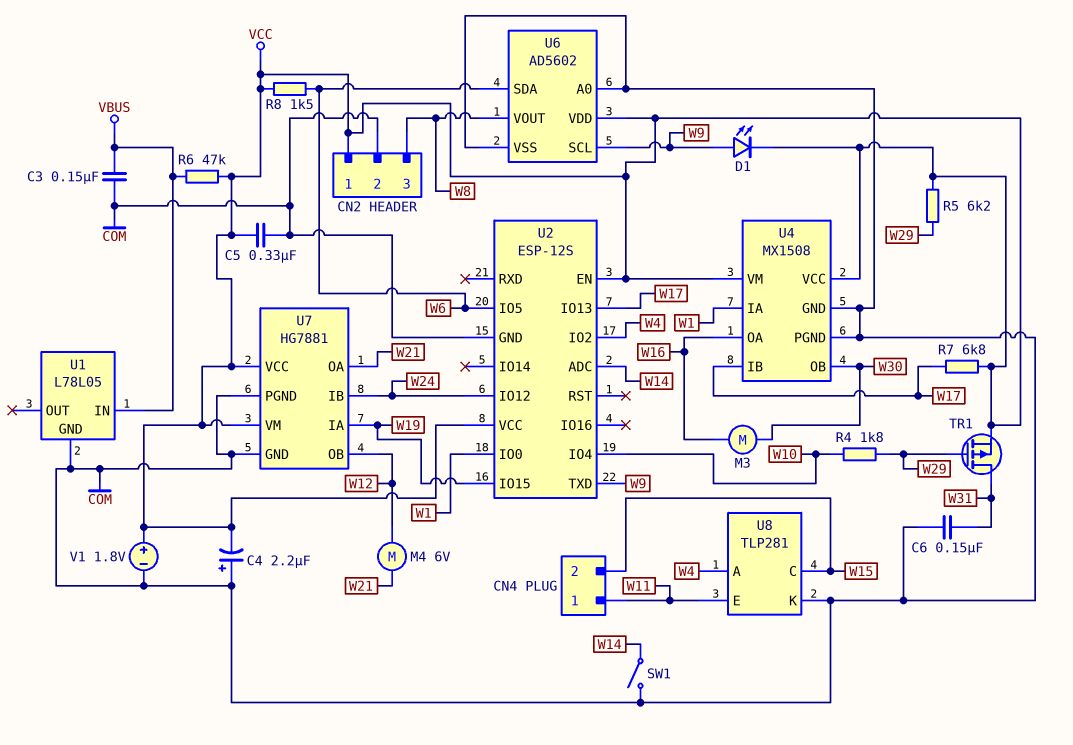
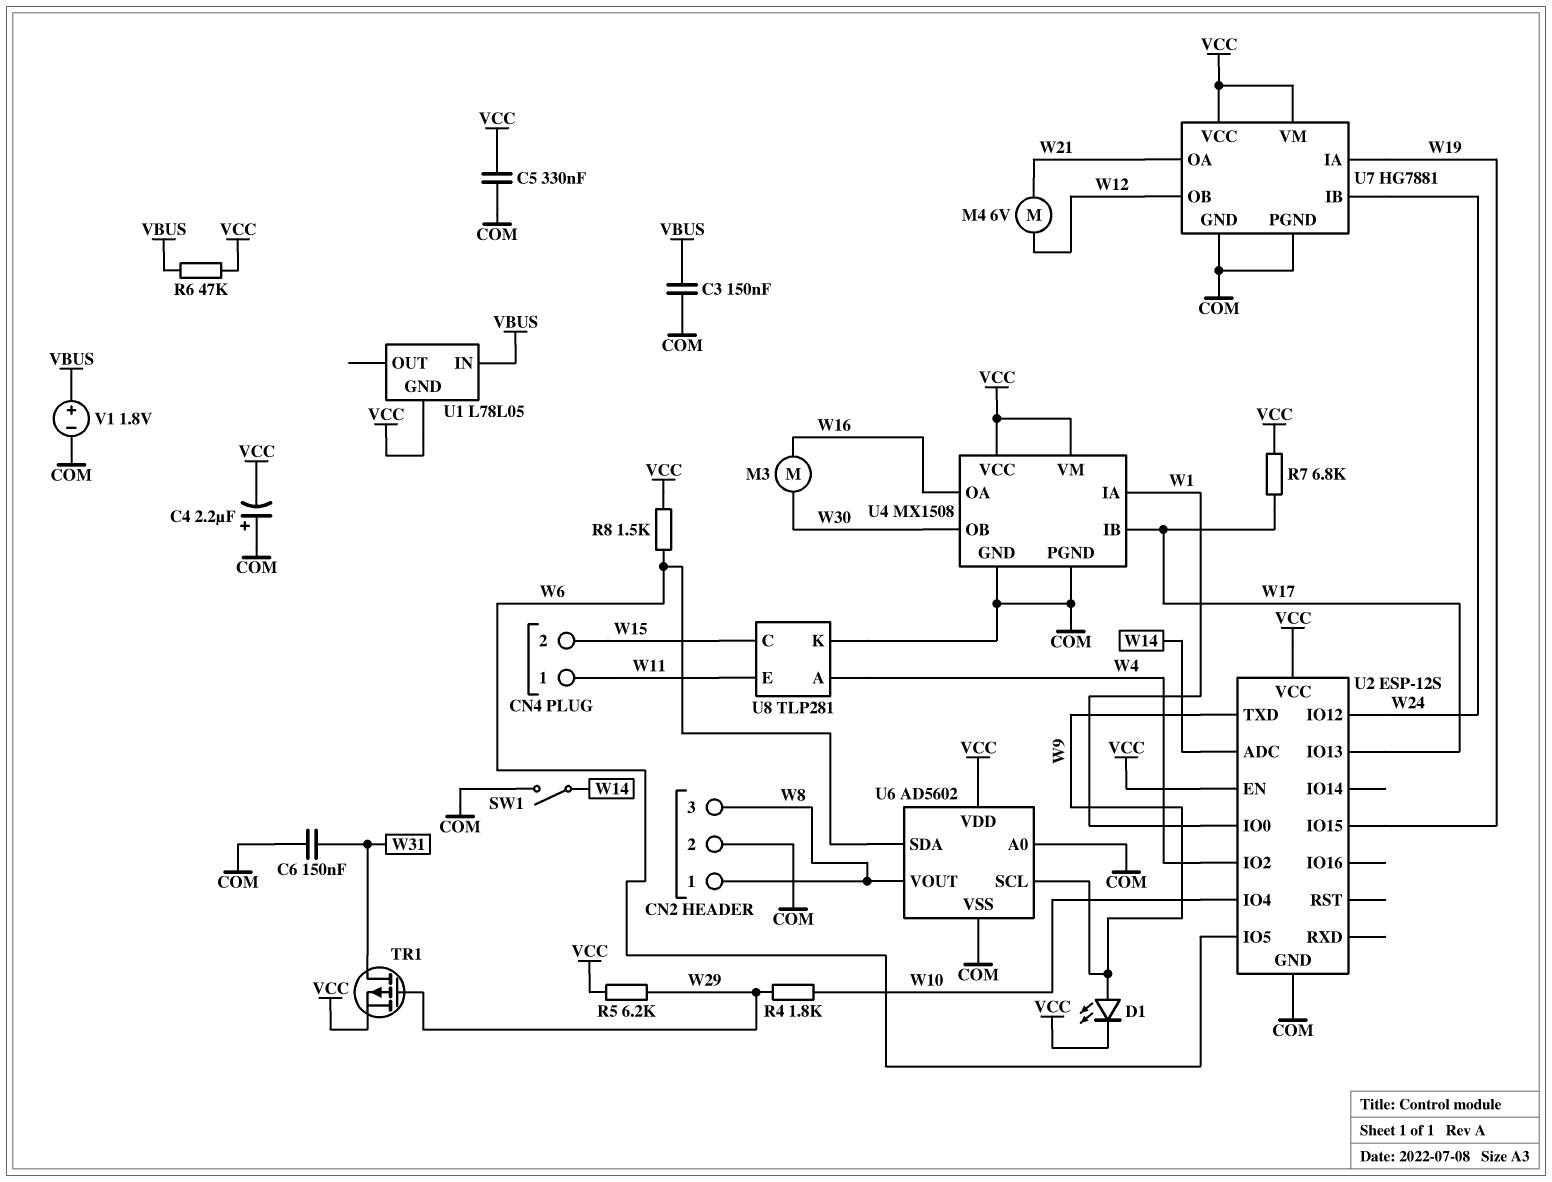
CN2 pin 1: VCC -> W8
U1 pin GND: COM -> VCC
V1: 1.8V (plus VCC, minus COM) -> 1.8V (plus VBUS, minus COM)

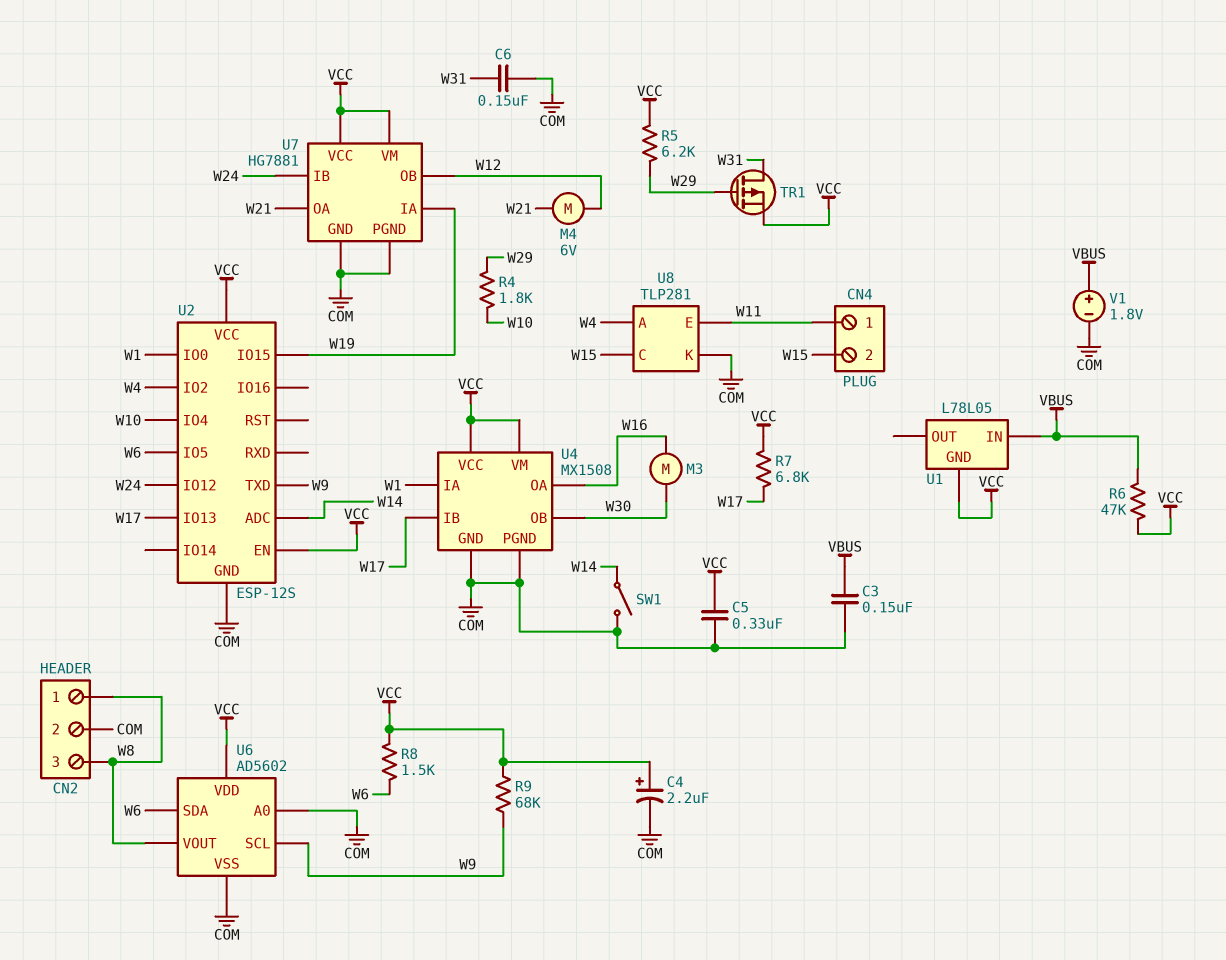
C4: 2.2uF (plus COM, minus VCC) -> 2.2uF (plus VCC, minus COM)
D1: LED (A W9, K VCC) -> none
R9: none -> 68k (VCC, W9)

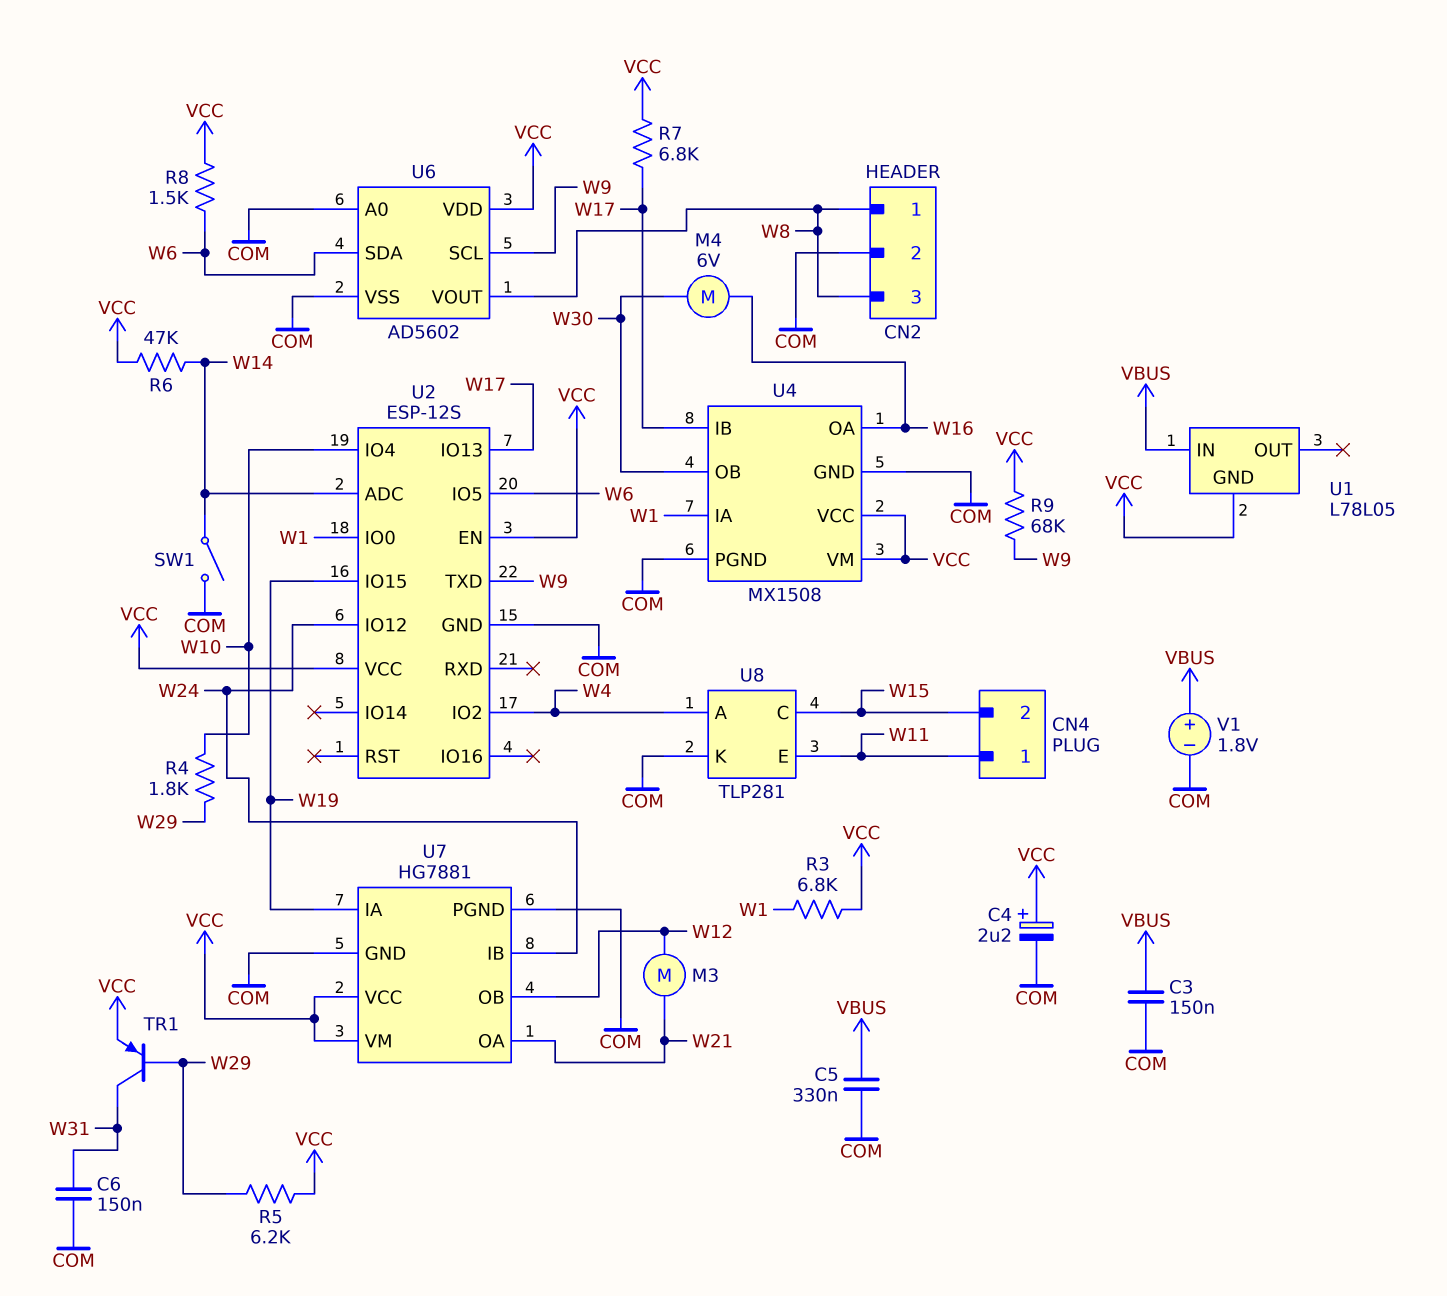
C5: 330nF (COM, VCC) -> 330nF (COM, VBUS)
M3: motor (W16, W30) -> motor (W12, W21)
M4: motor 6V (W12, W21) -> motor 6V (W16, W30)
R3: none -> 6.8k (VCC, W1)
R6: 47k (VBUS, VCC) -> 47k (VCC, W14)
TR1: PMOS (G W29, D W31, S VCC) -> PNP (B W29, C W31, E VCC)

